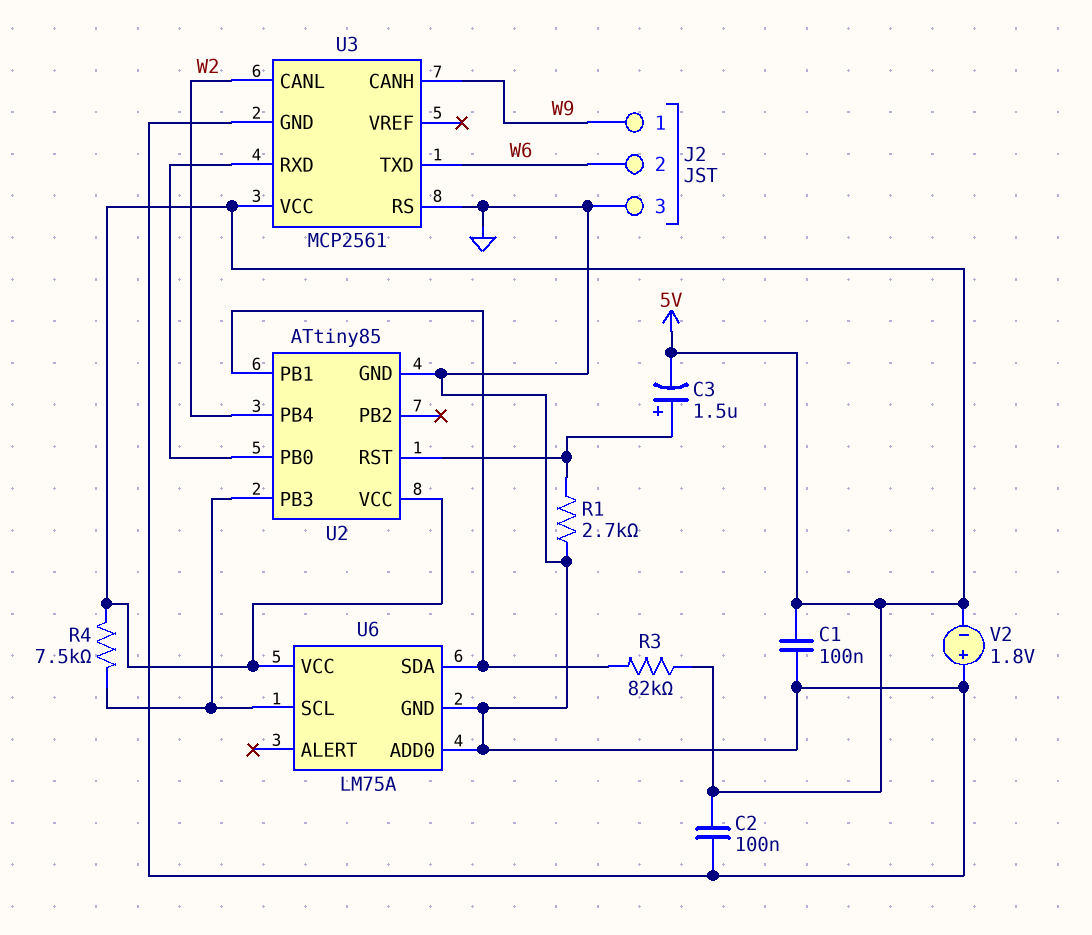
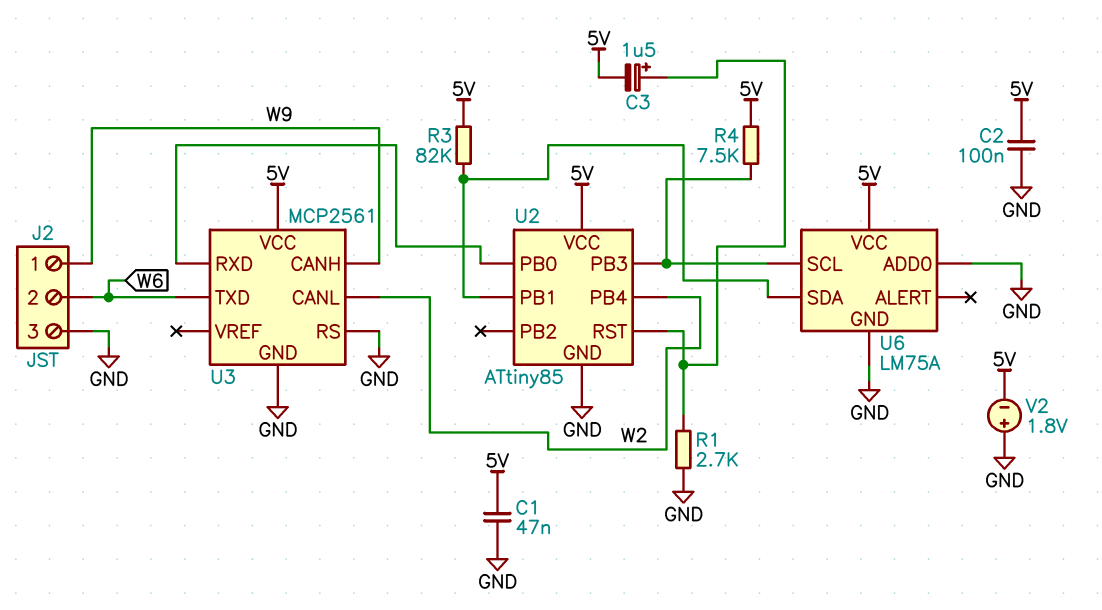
C1: 100nF (5V, GND) -> 47nF (5V, GND)

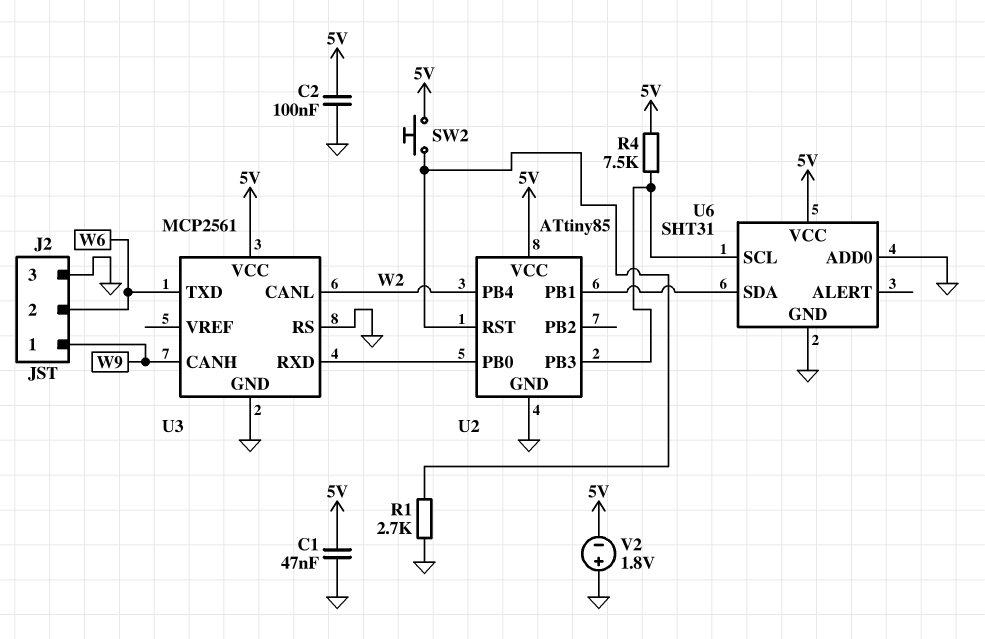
C3: 1.5uF (plus U2/RST, minus 5V) -> none
R3: 82k (5V, U2/PB1) -> none
SW2: none -> button (5V, U2/RST)
U6: LM75A -> SHT31

